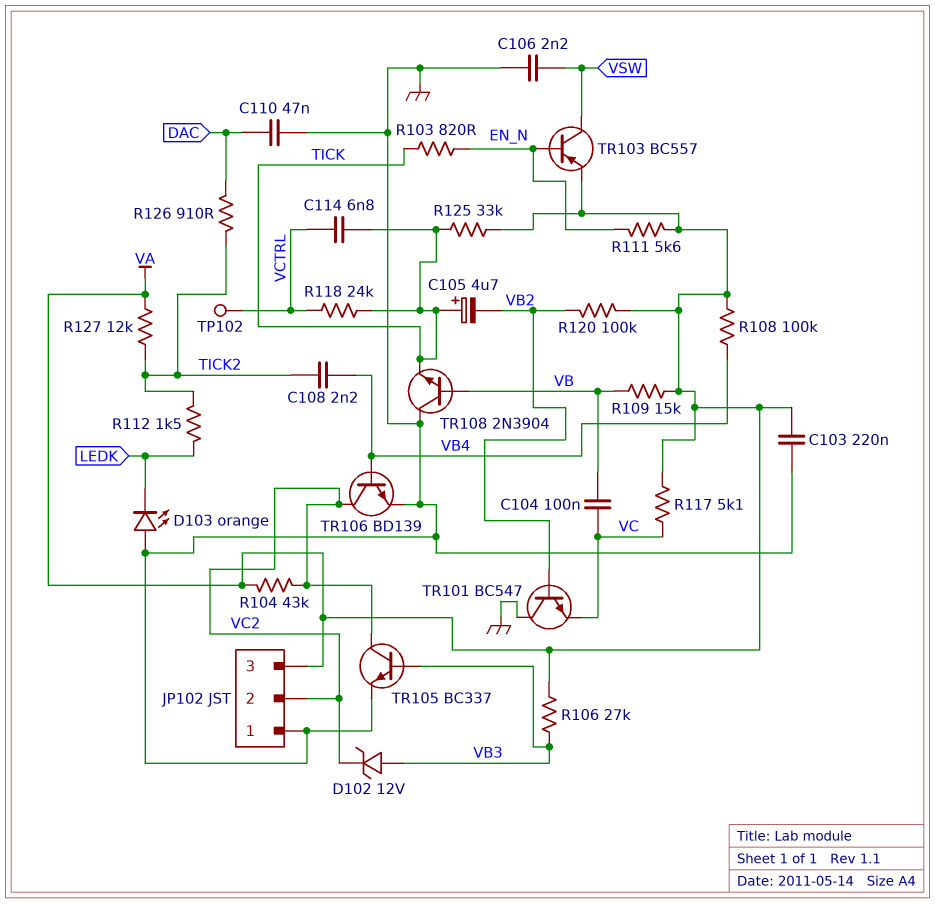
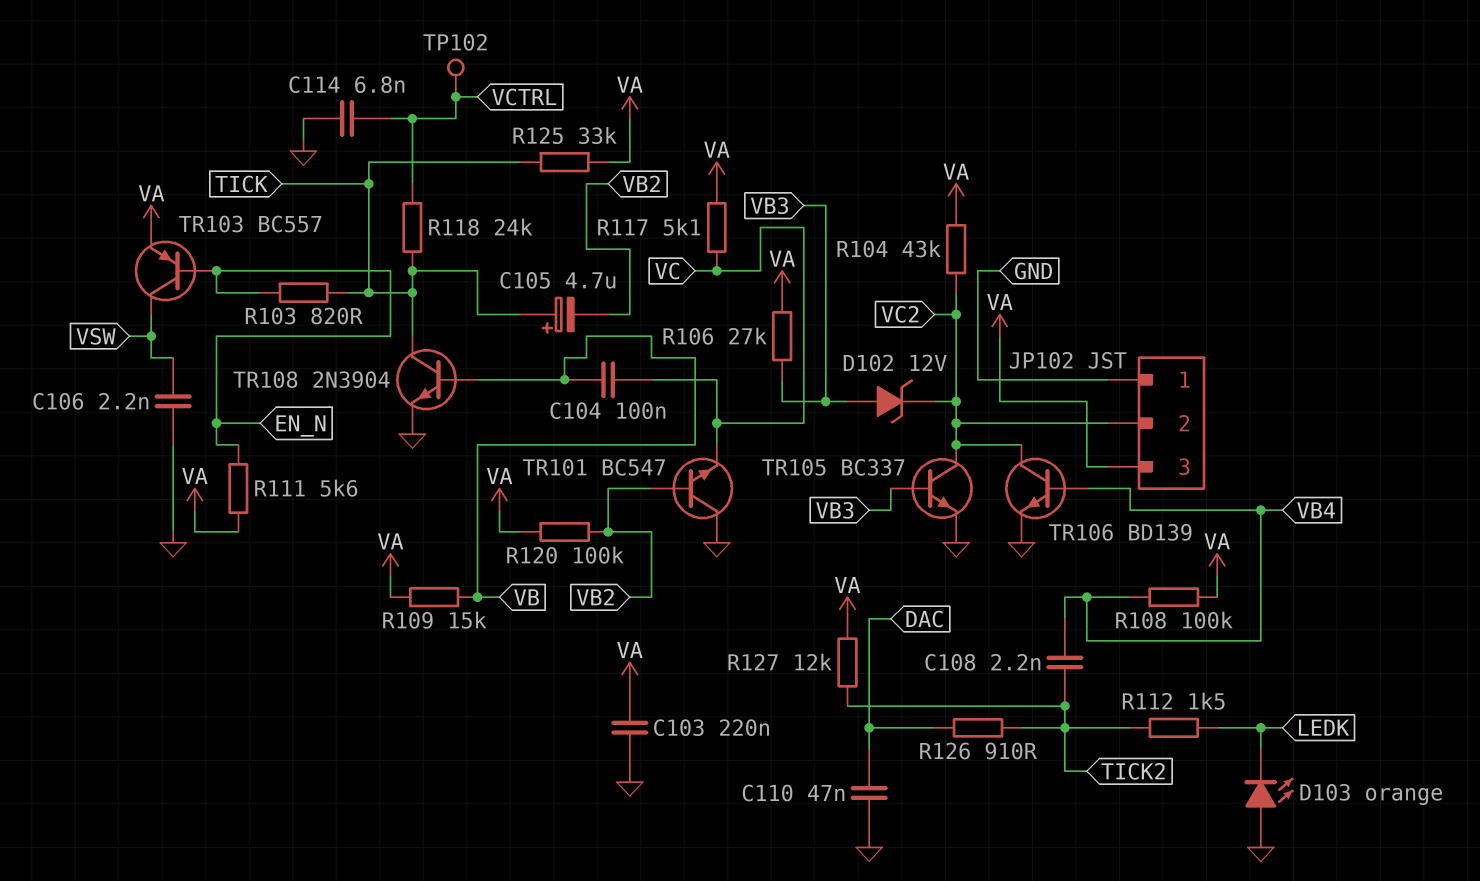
C114: 6.8nF (TICK, VCTRL) -> 6.8nF (GND, VCTRL)
TR108: NPN 2N3904 (B VB, C GND, E TICK) -> NPN 2N3904 (B VB, C TICK, E GND)

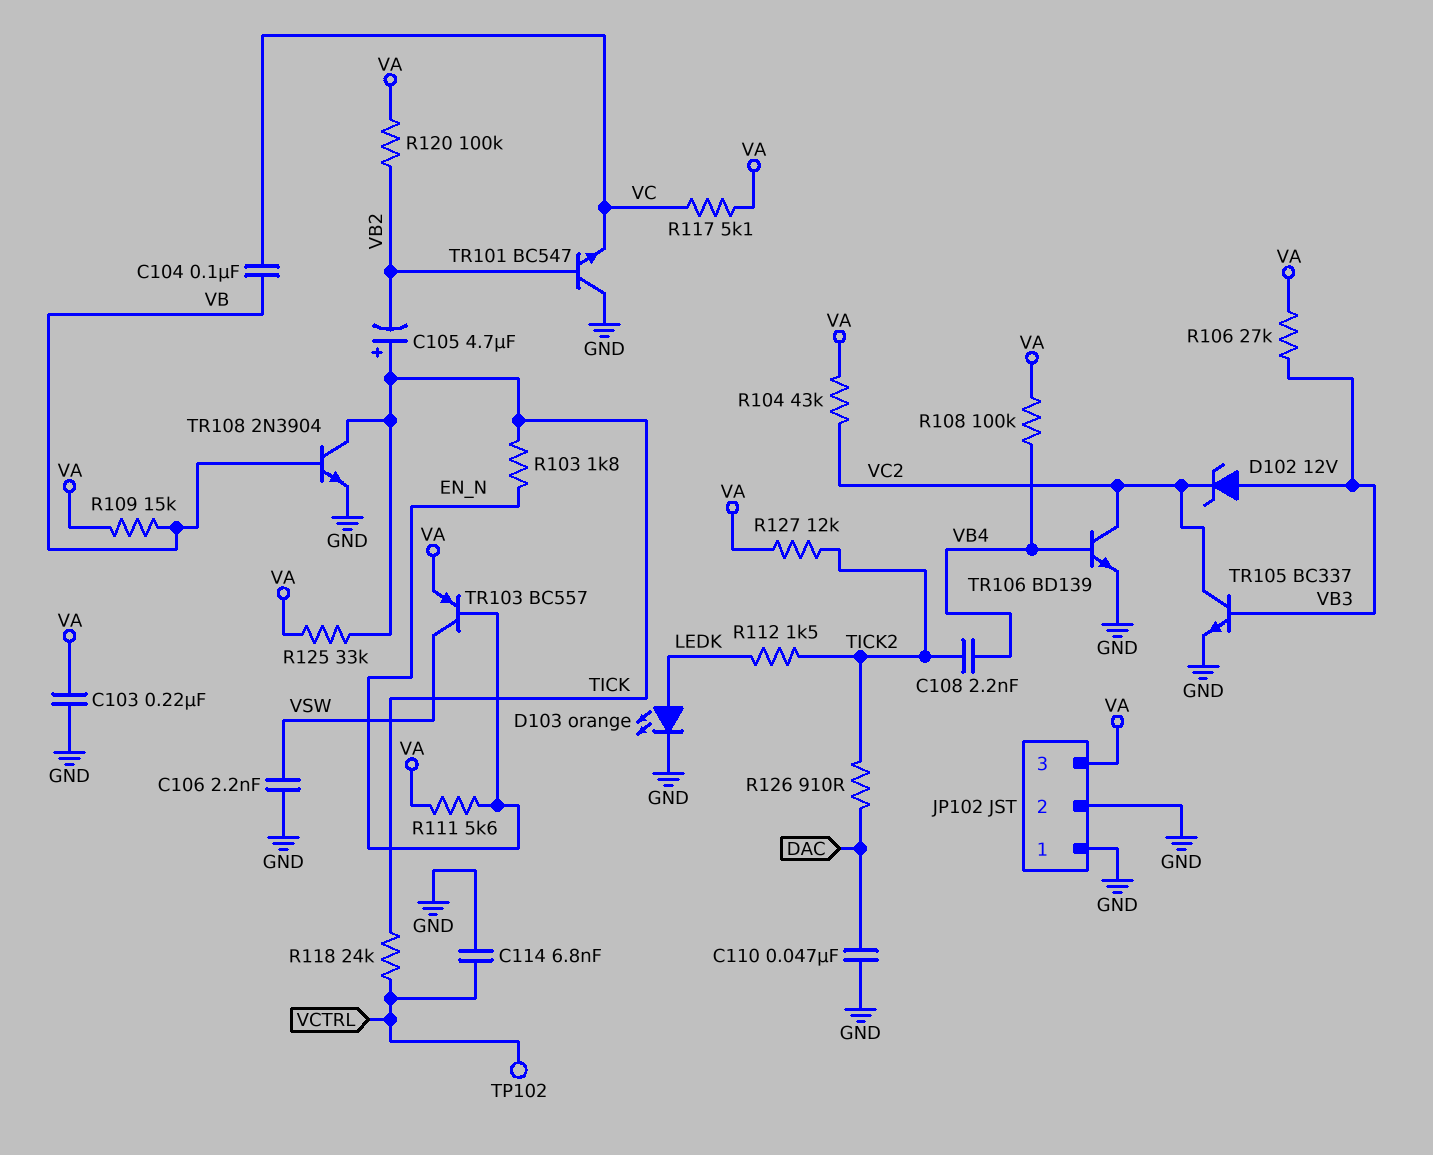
D103: LED orange (A GND, K LEDK) -> LED orange (A LEDK, K GND)
JP102 pin 2: VC2 -> GND
R103: 820 (EN_N, TICK) -> 1.8k (EN_N, TICK)

